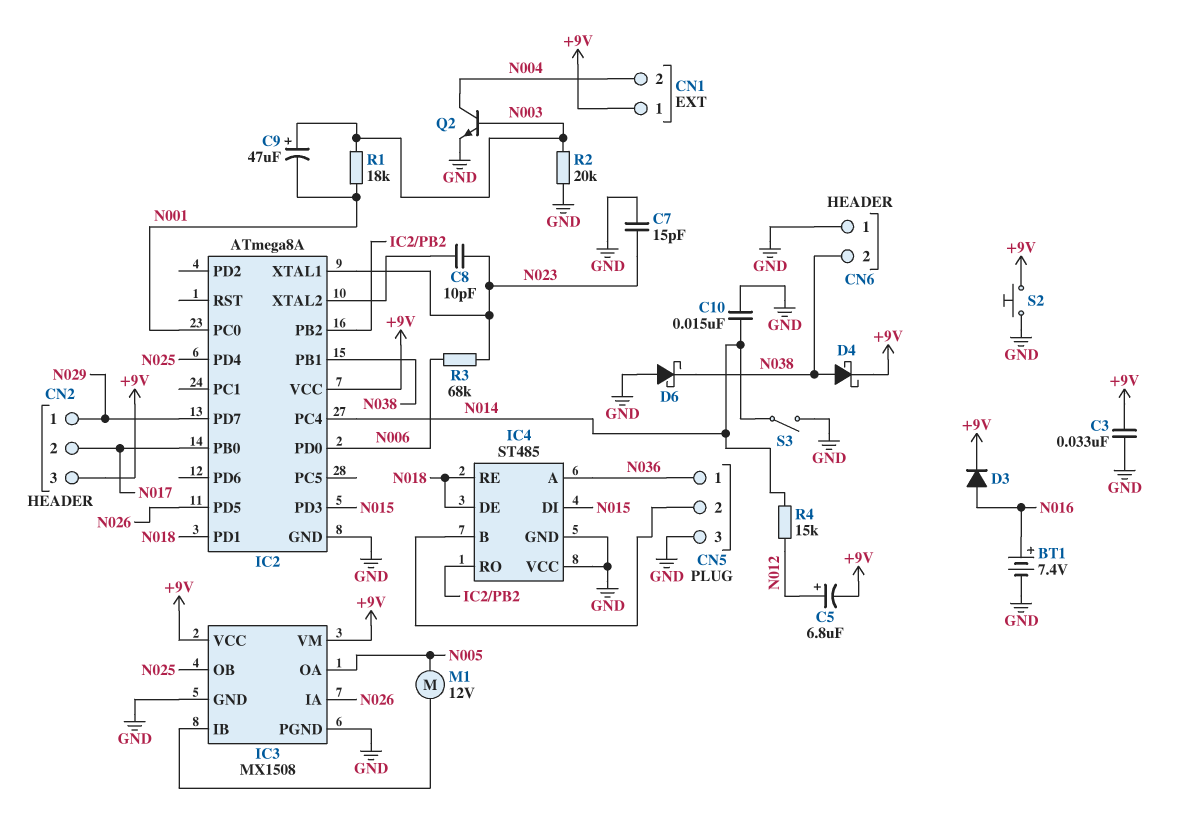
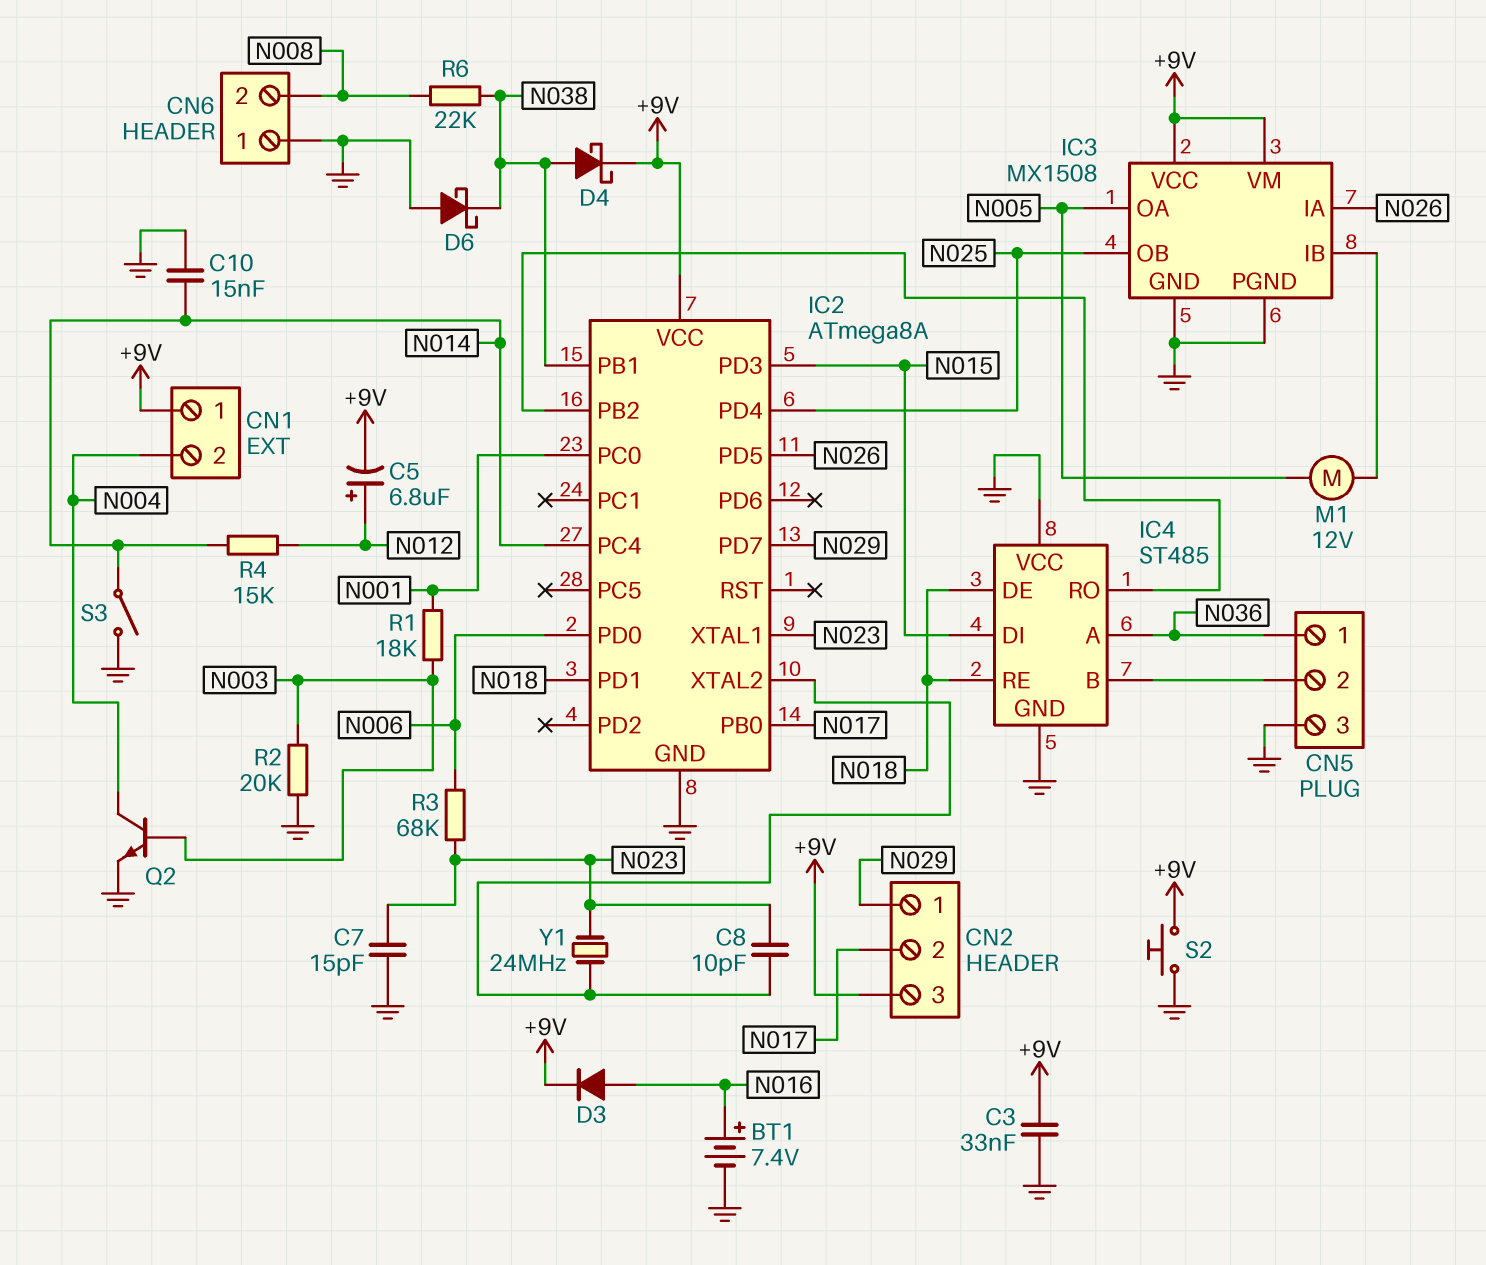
C9: 47uF (plus N003, minus N001) -> none
CN6 pin 2: N038 -> N008
R6: none -> 22k (N008, N038)
Y1: none -> 24MHz (IC2/XTAL2, N023)

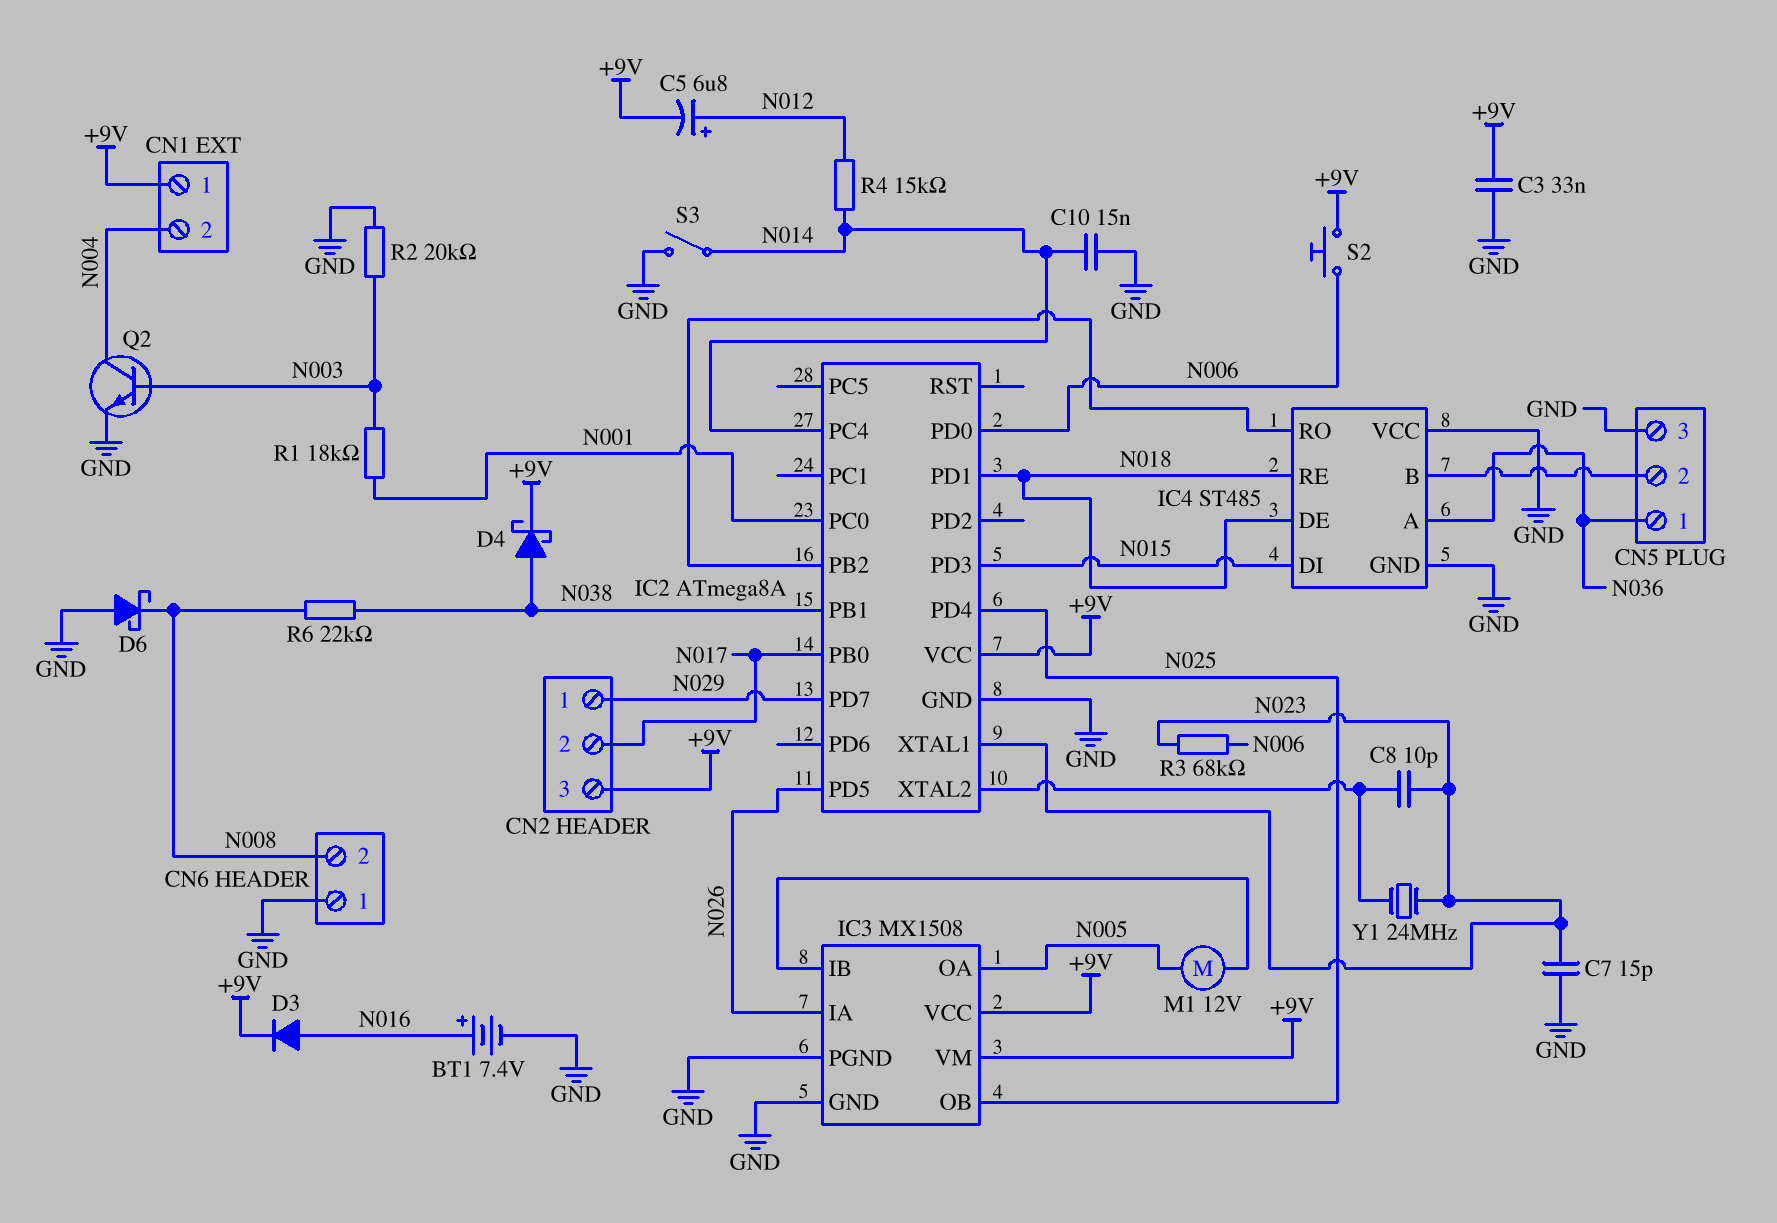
D6: schottky (A GND, K N038) -> schottky (A GND, K N008)
S2: button (+9V, GND) -> button (+9V, N006)

